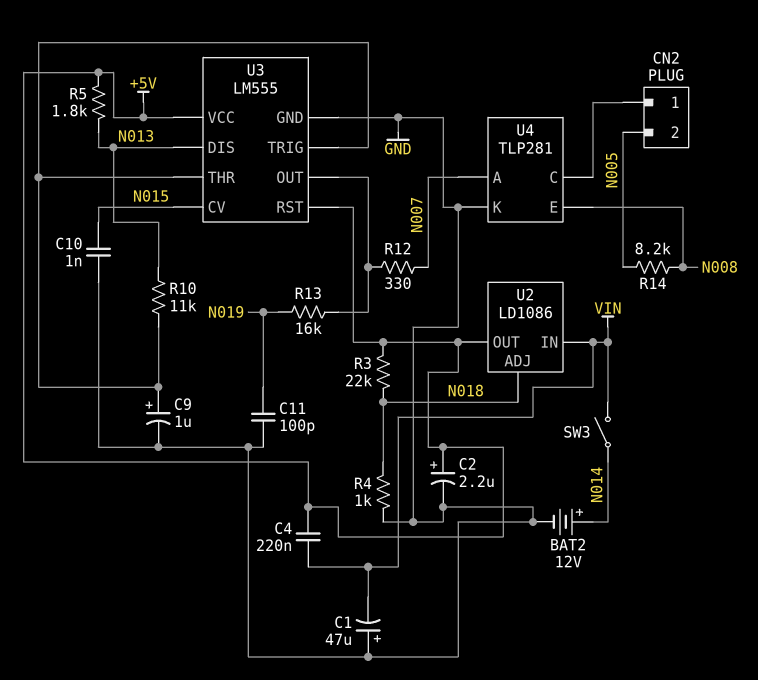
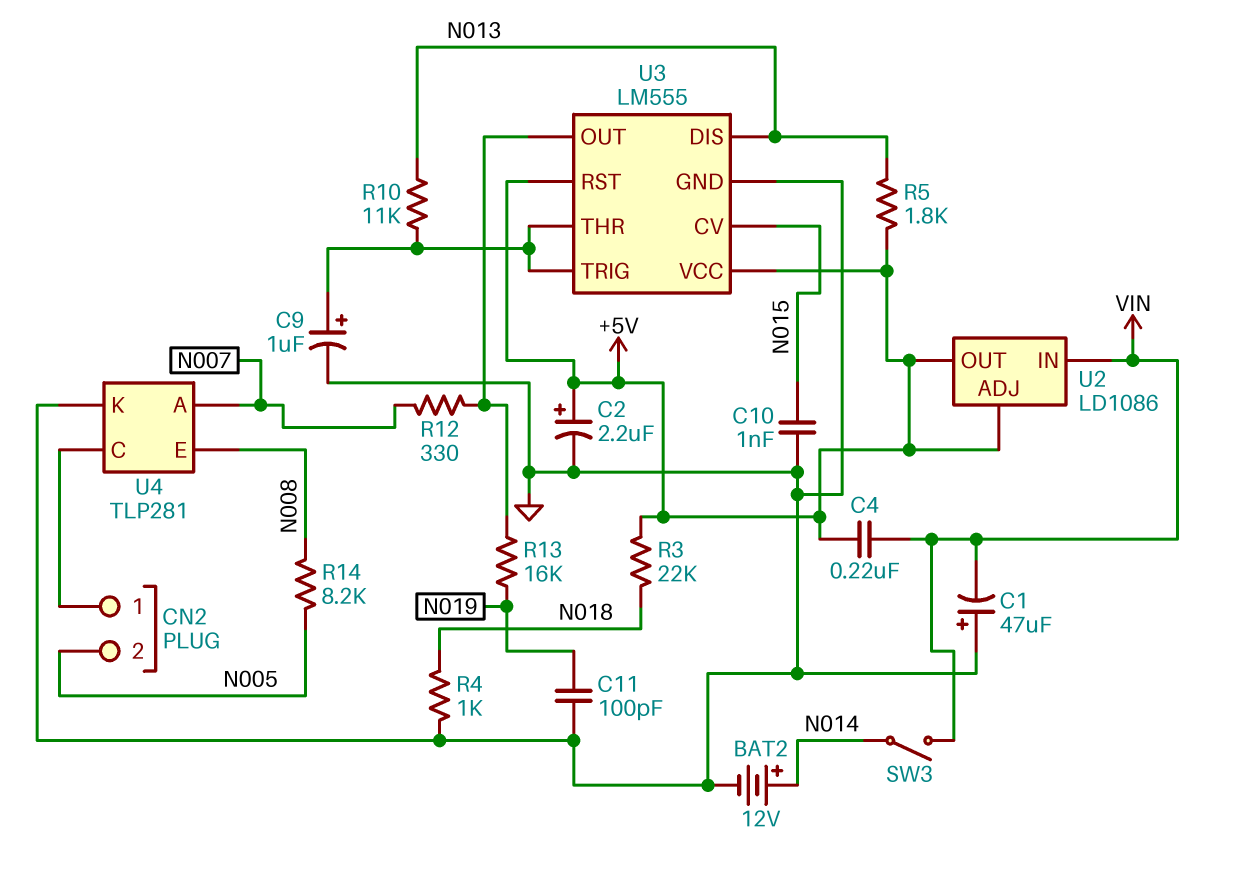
U2 pin ADJ: N018 -> +5V

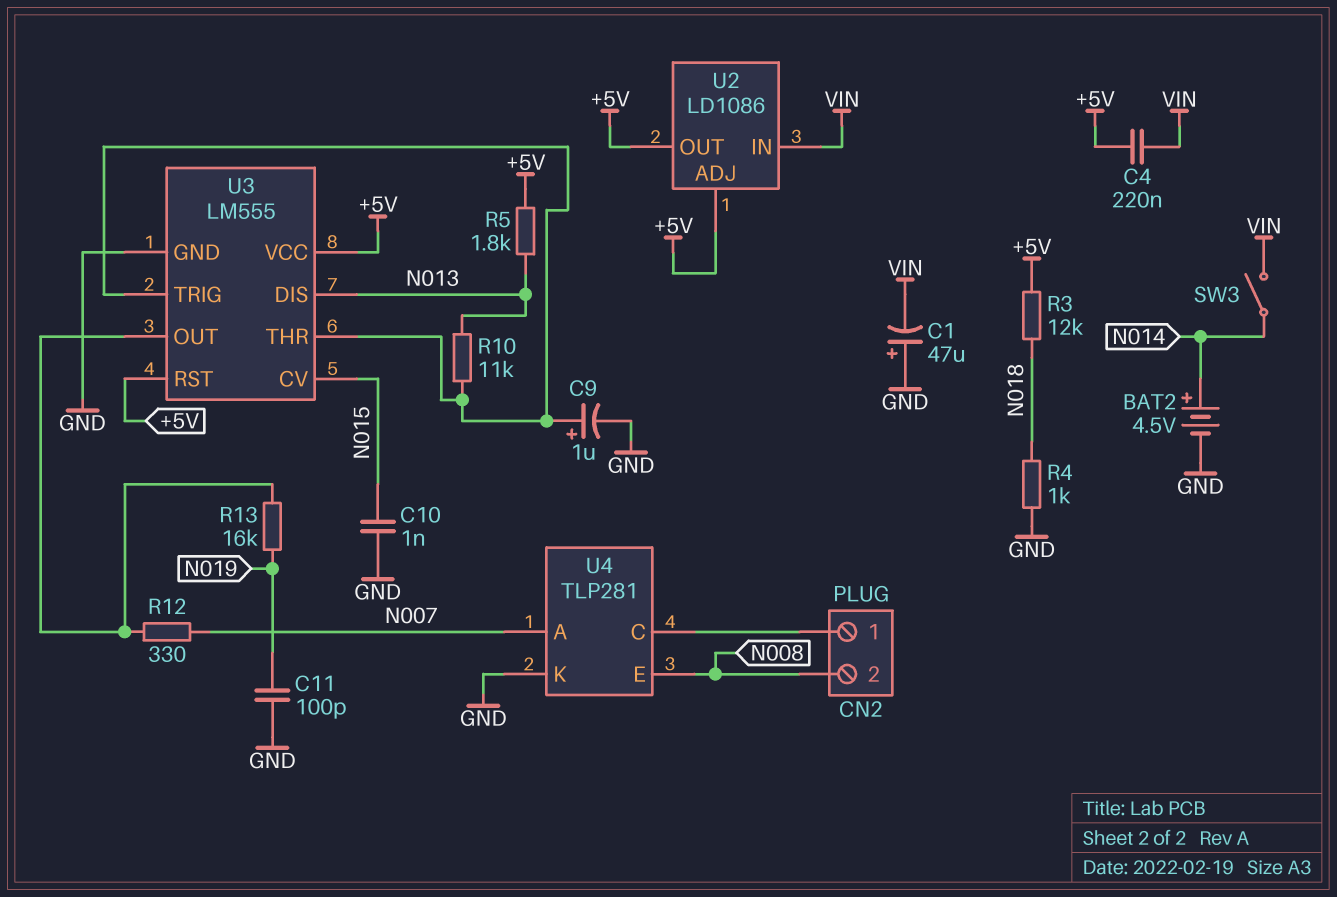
BAT2: 12V (plus N014, minus GND) -> 4.5V (plus N014, minus GND)
C2: 2.2uF (plus +5V, minus GND) -> none
CN2 pin 2: N005 -> N008
R3: 22k (+5V, N018) -> 12k (+5V, N018)
R14: 8.2k (N005, N008) -> none

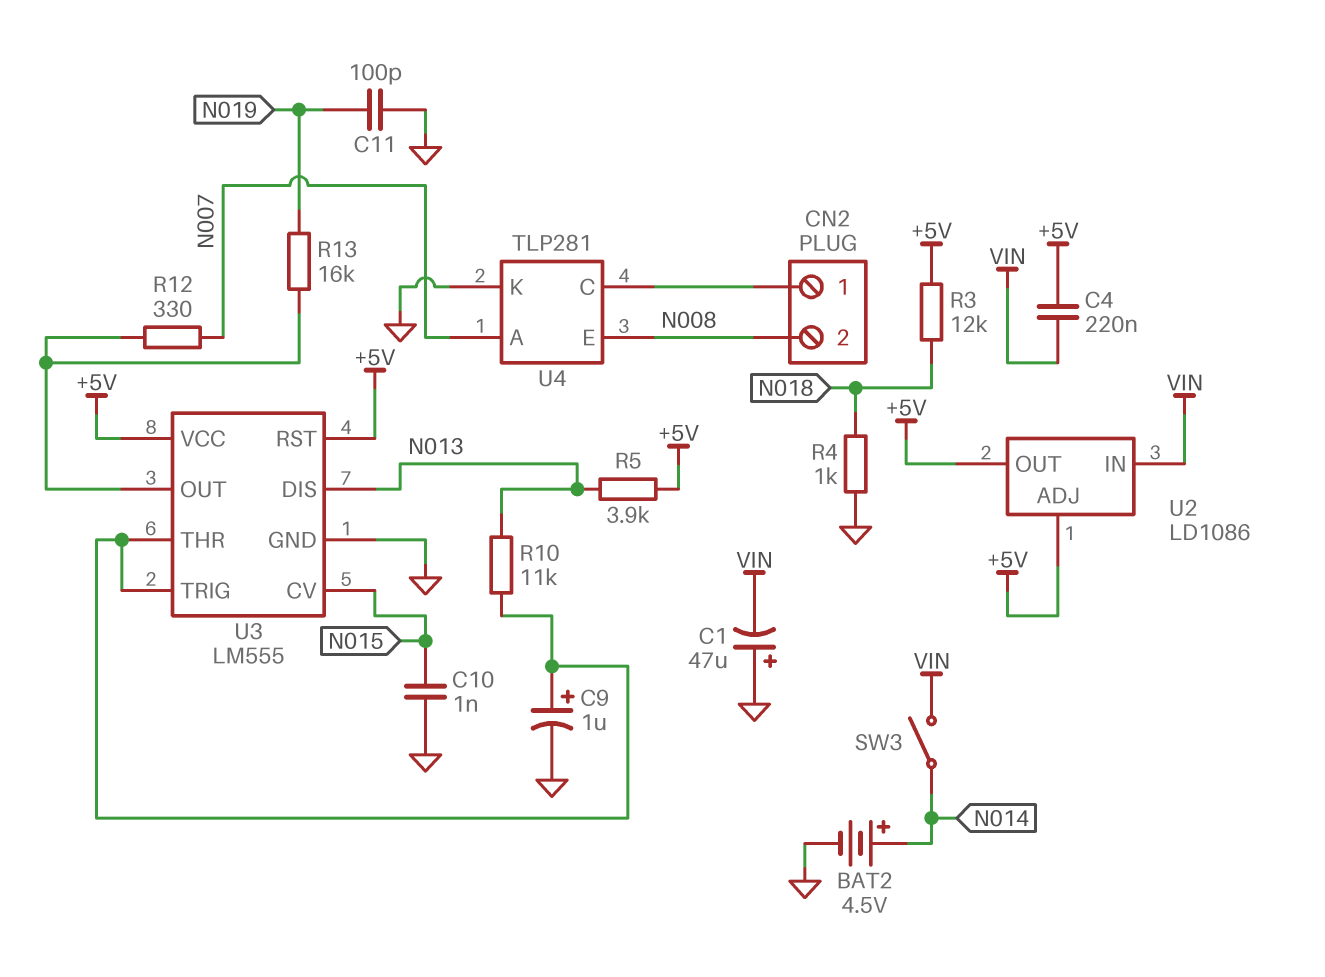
R5: 1.8k (+5V, N013) -> 3.9k (+5V, N013)

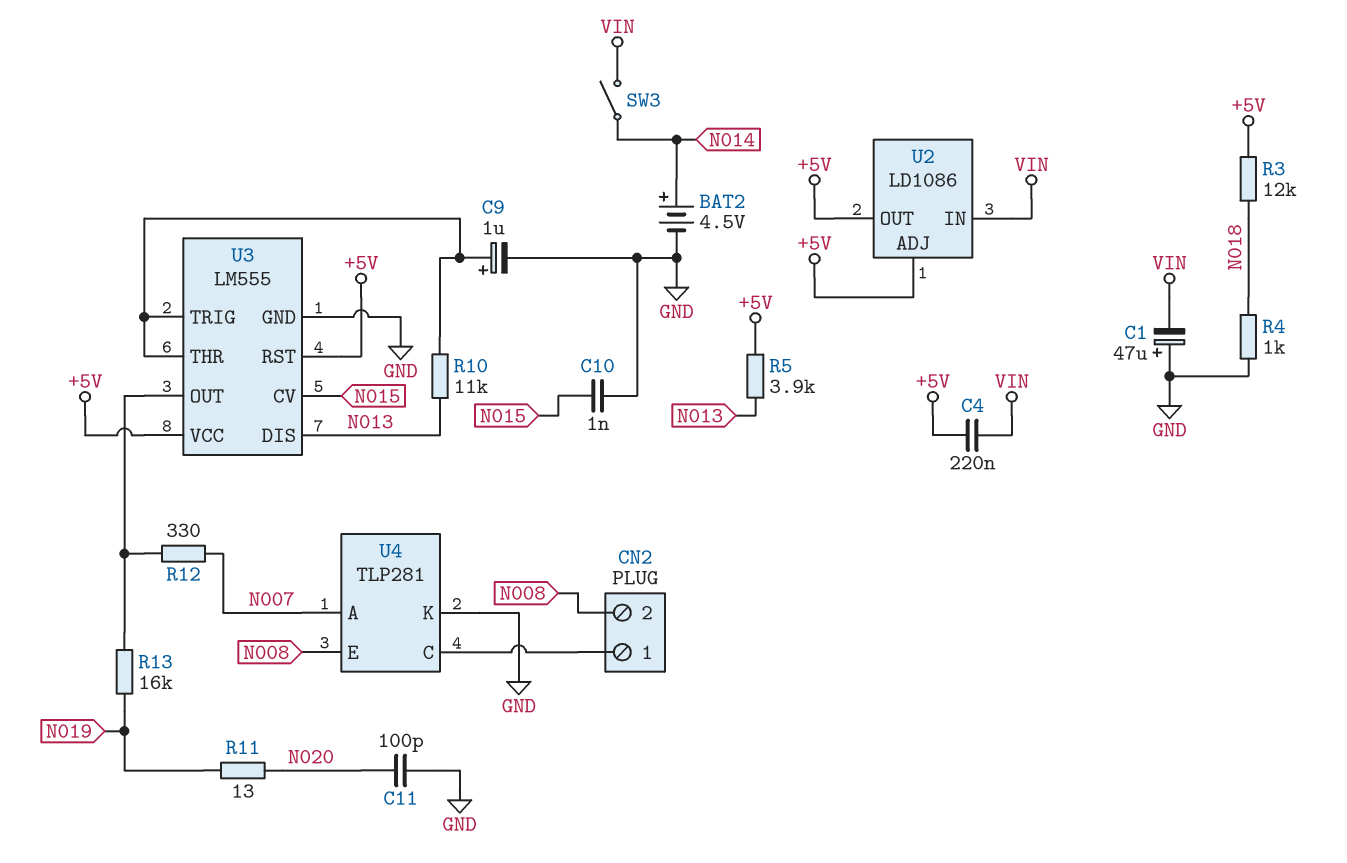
C11: 100pF (GND, N019) -> 100pF (GND, N020)
R11: none -> 13 (N019, N020)

